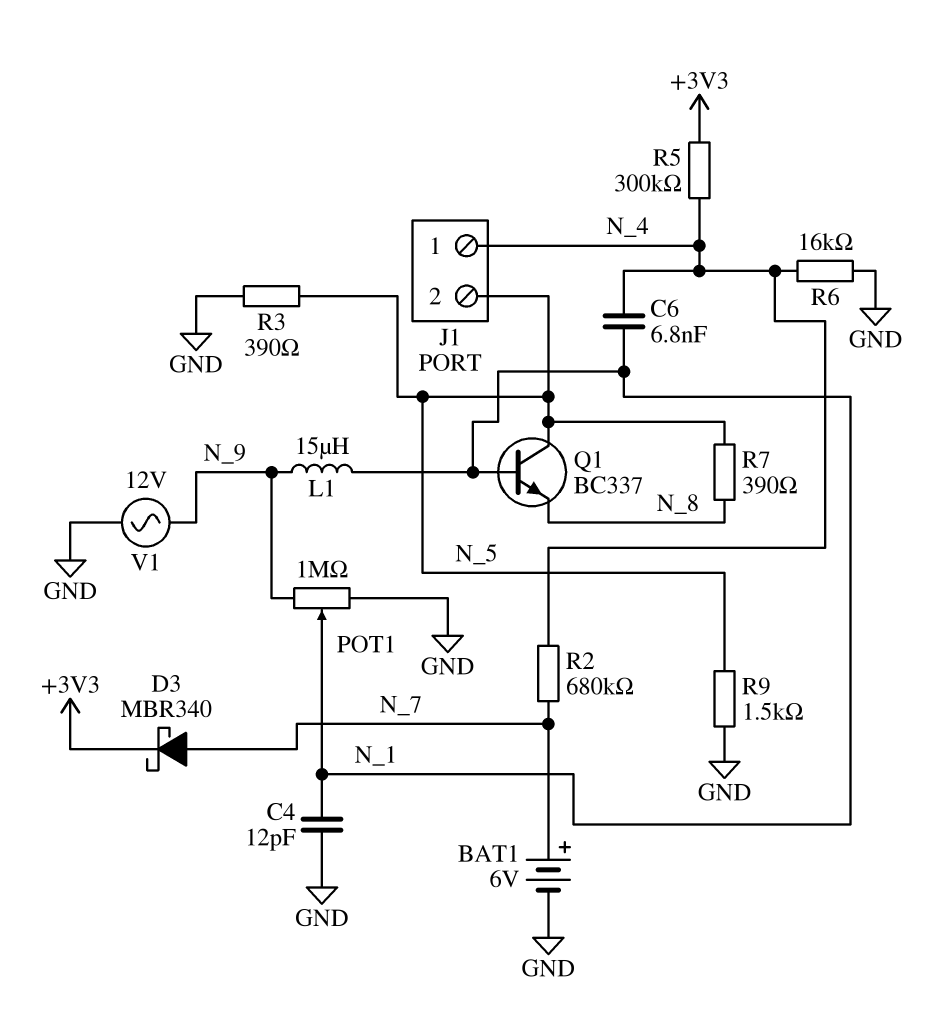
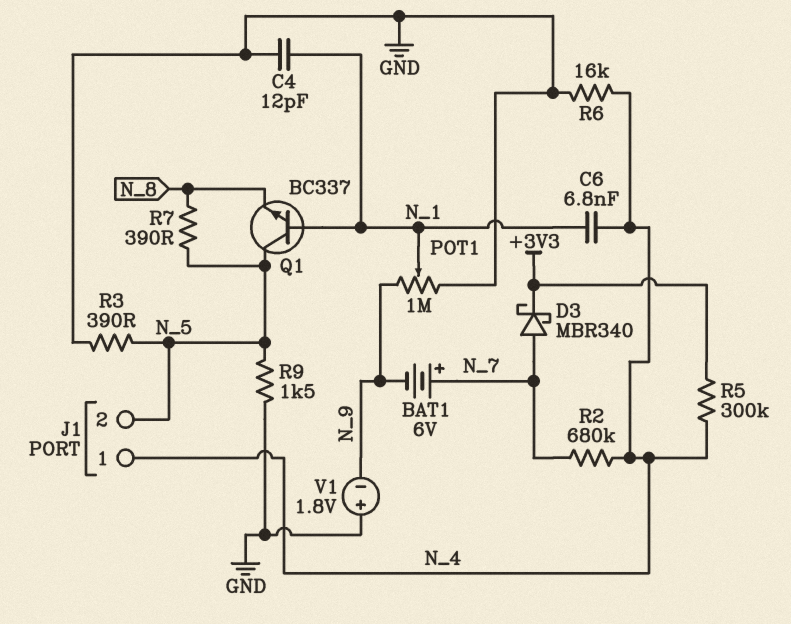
BAT1: 6V (plus N_7, minus GND) -> 6V (plus N_7, minus N_9)
L1: 15uH (N_1, N_9) -> none
V1: AC 12V (GND, N_9) -> 1.8V (plus GND, minus N_9)

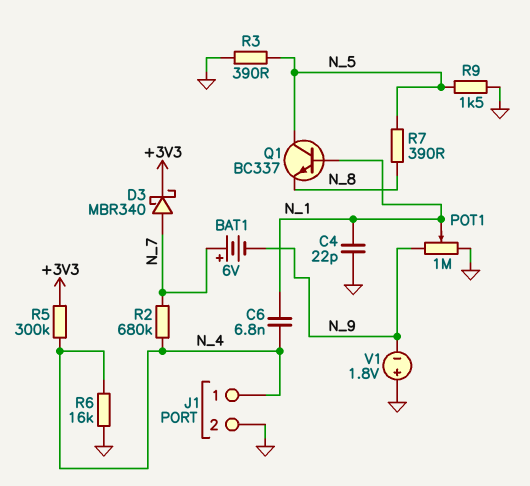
C4: 12pF (GND, N_1) -> 22pF (GND, N_1)
J1 pin 2: N_5 -> GND

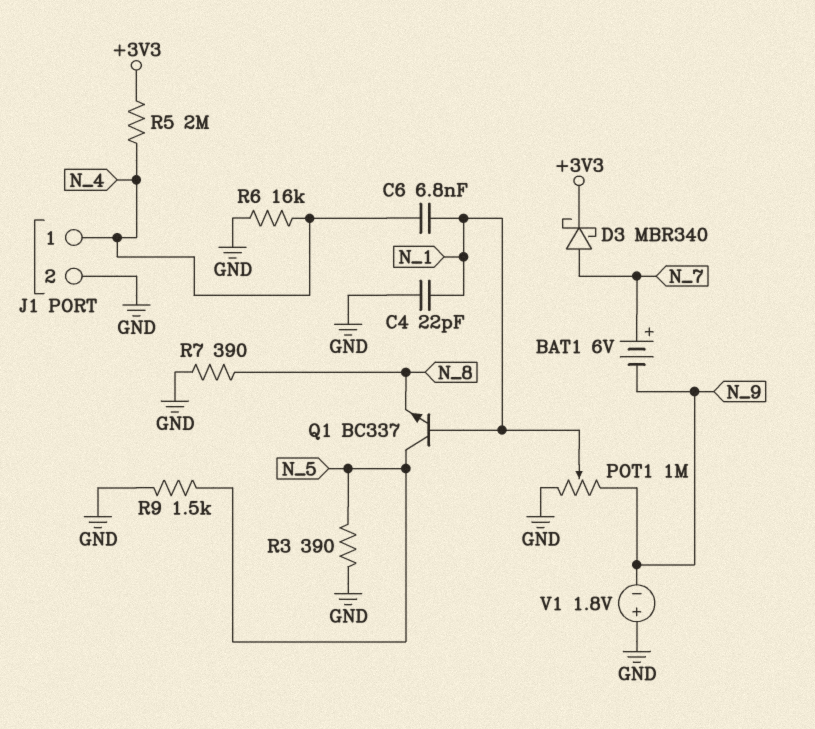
R2: 680k (N_4, N_7) -> none
R5: 300k (+3V3, N_4) -> 2M (+3V3, N_4)
R7: 390 (N_5, N_8) -> 390 (GND, N_8)

